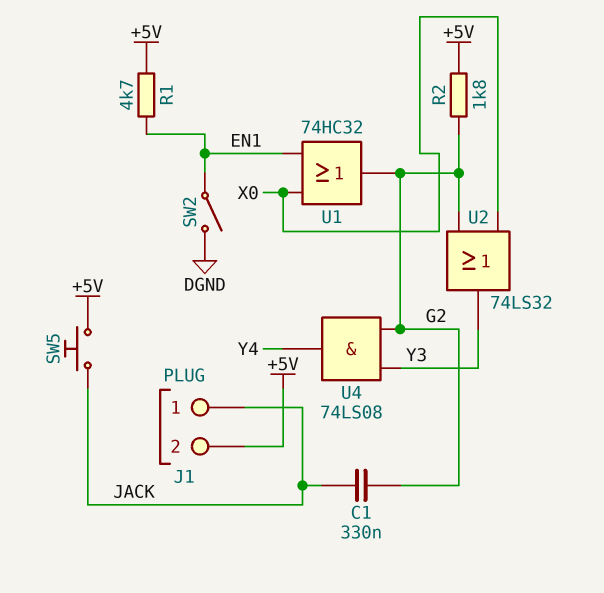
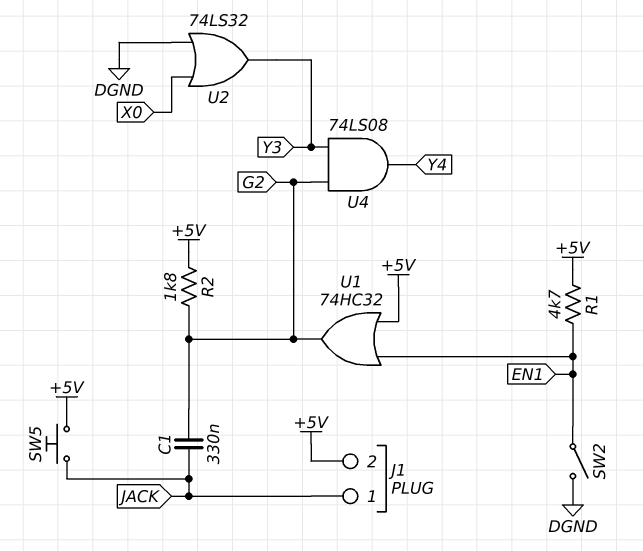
U1: OR 74HC32 (in EN1, in X0, out G2) -> OR 74HC32 (in +5V, in EN1, out G2)
U2: OR 74LS32 (in G2, in X0, out Y3) -> OR 74LS32 (in DGND, in X0, out Y3)

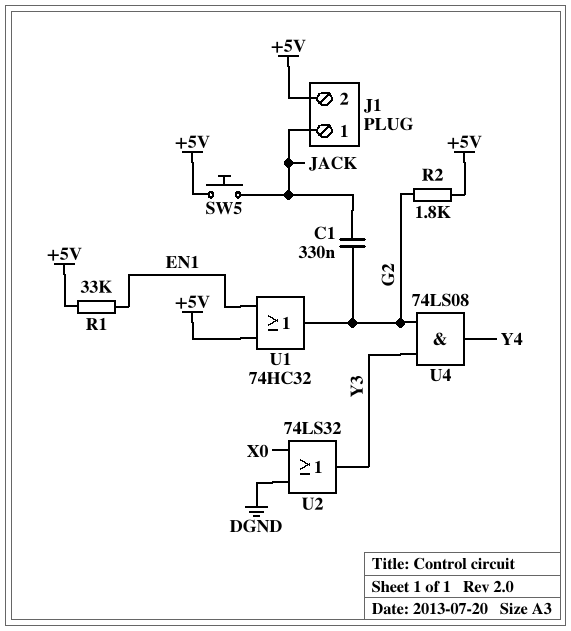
R1: 4.7k (+5V, EN1) -> 33k (+5V, EN1)
SW2: switch (DGND, EN1) -> none

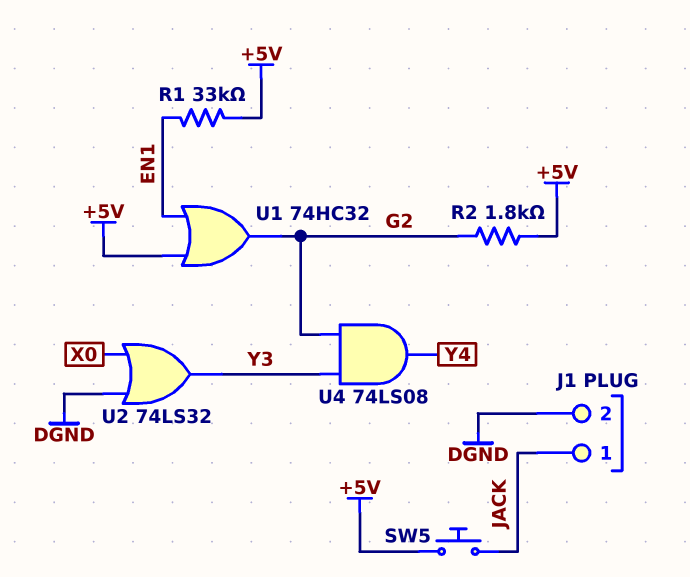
C1: 330nF (G2, JACK) -> none
J1 pin 2: +5V -> DGND

